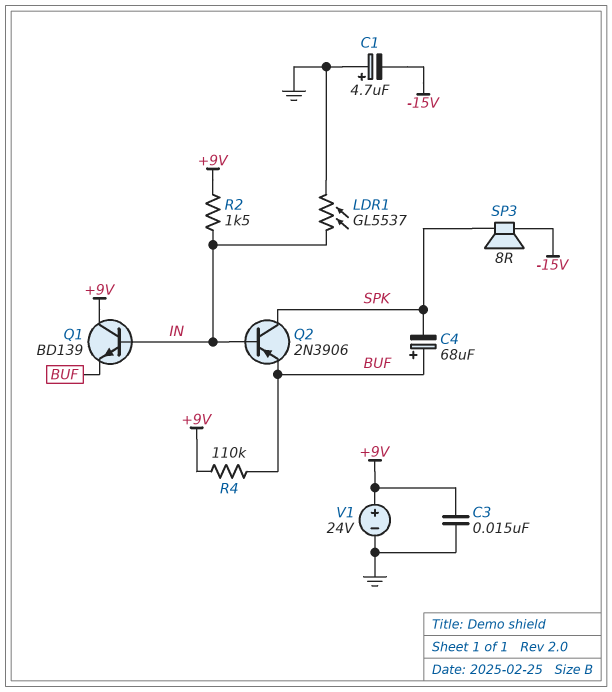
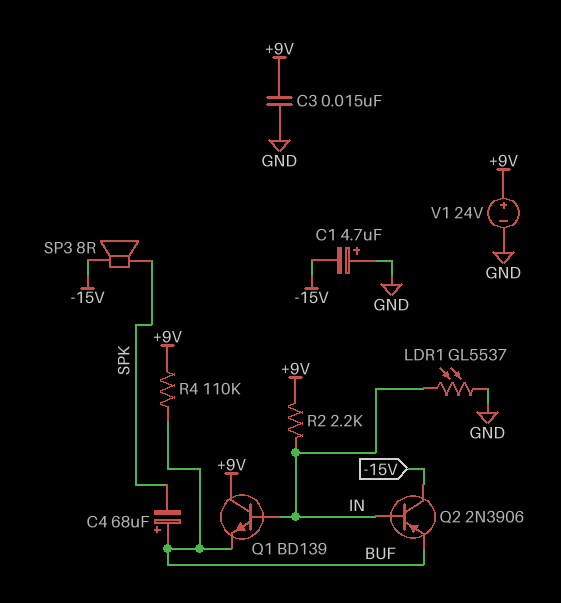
Q2: PNP 2N3906 (B IN, C SPK, E BUF) -> PNP 2N3906 (B IN, C -15V, E BUF)
R2: 1.5k (+9V, IN) -> 2.2k (+9V, IN)

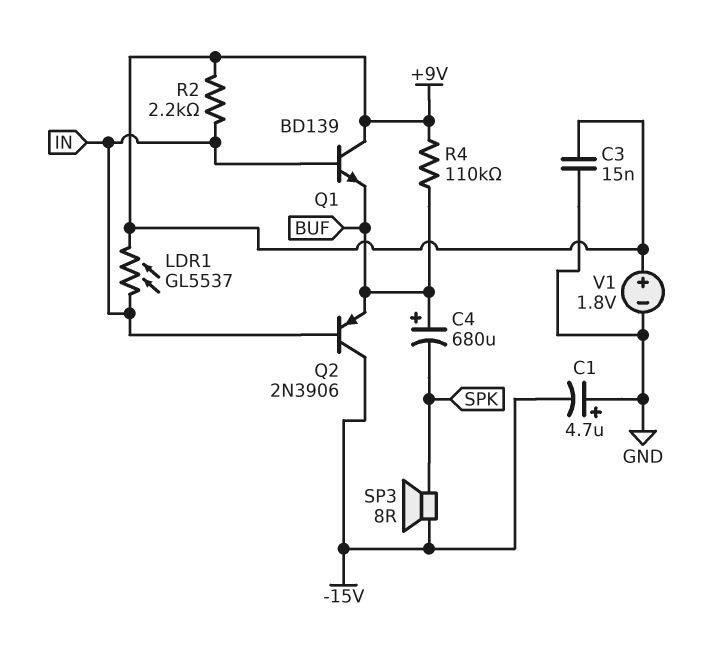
C4: 68uF (plus BUF, minus SPK) -> 680uF (plus BUF, minus SPK)
LDR1: GL5537 (GND, IN) -> GL5537 (+9V, IN)
V1: 24V (plus +9V, minus GND) -> 1.8V (plus +9V, minus GND)

